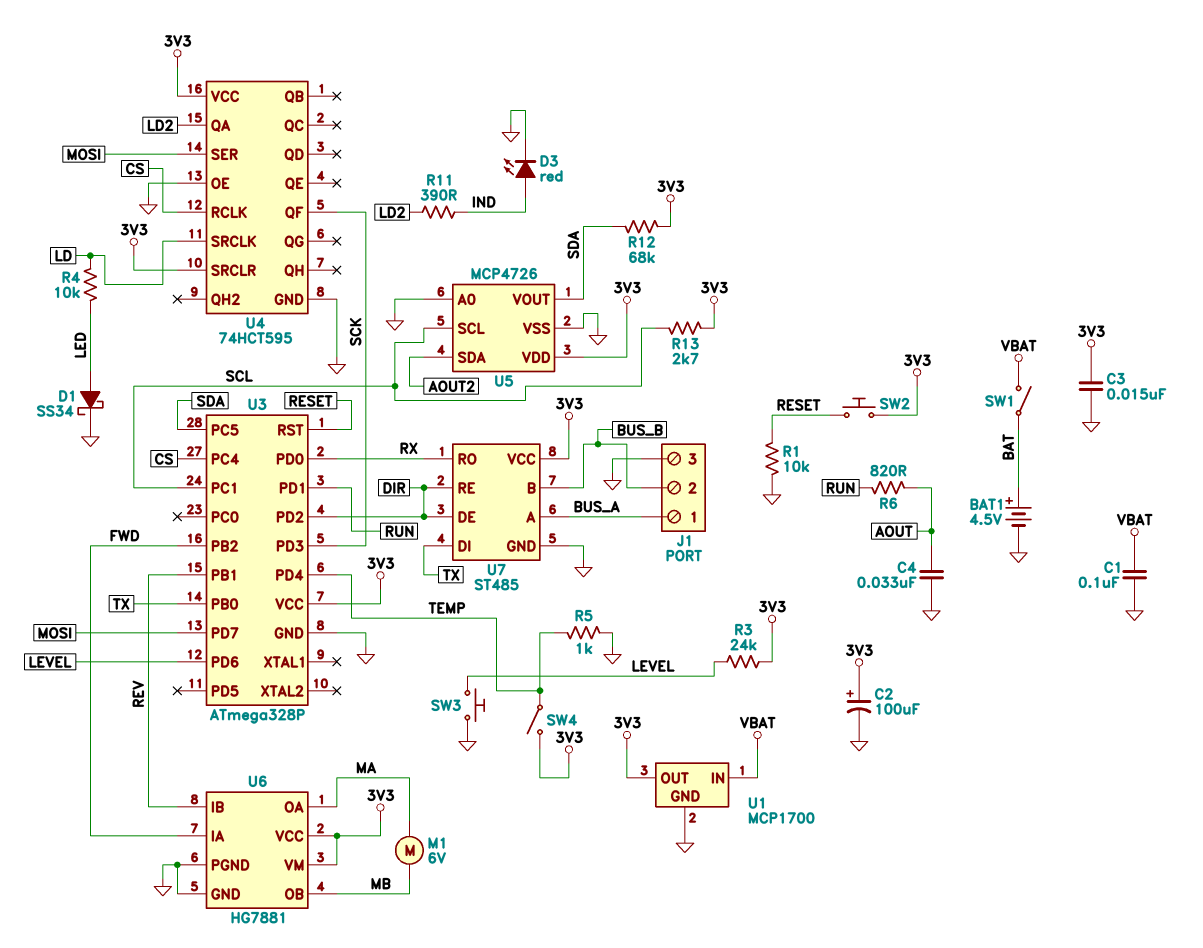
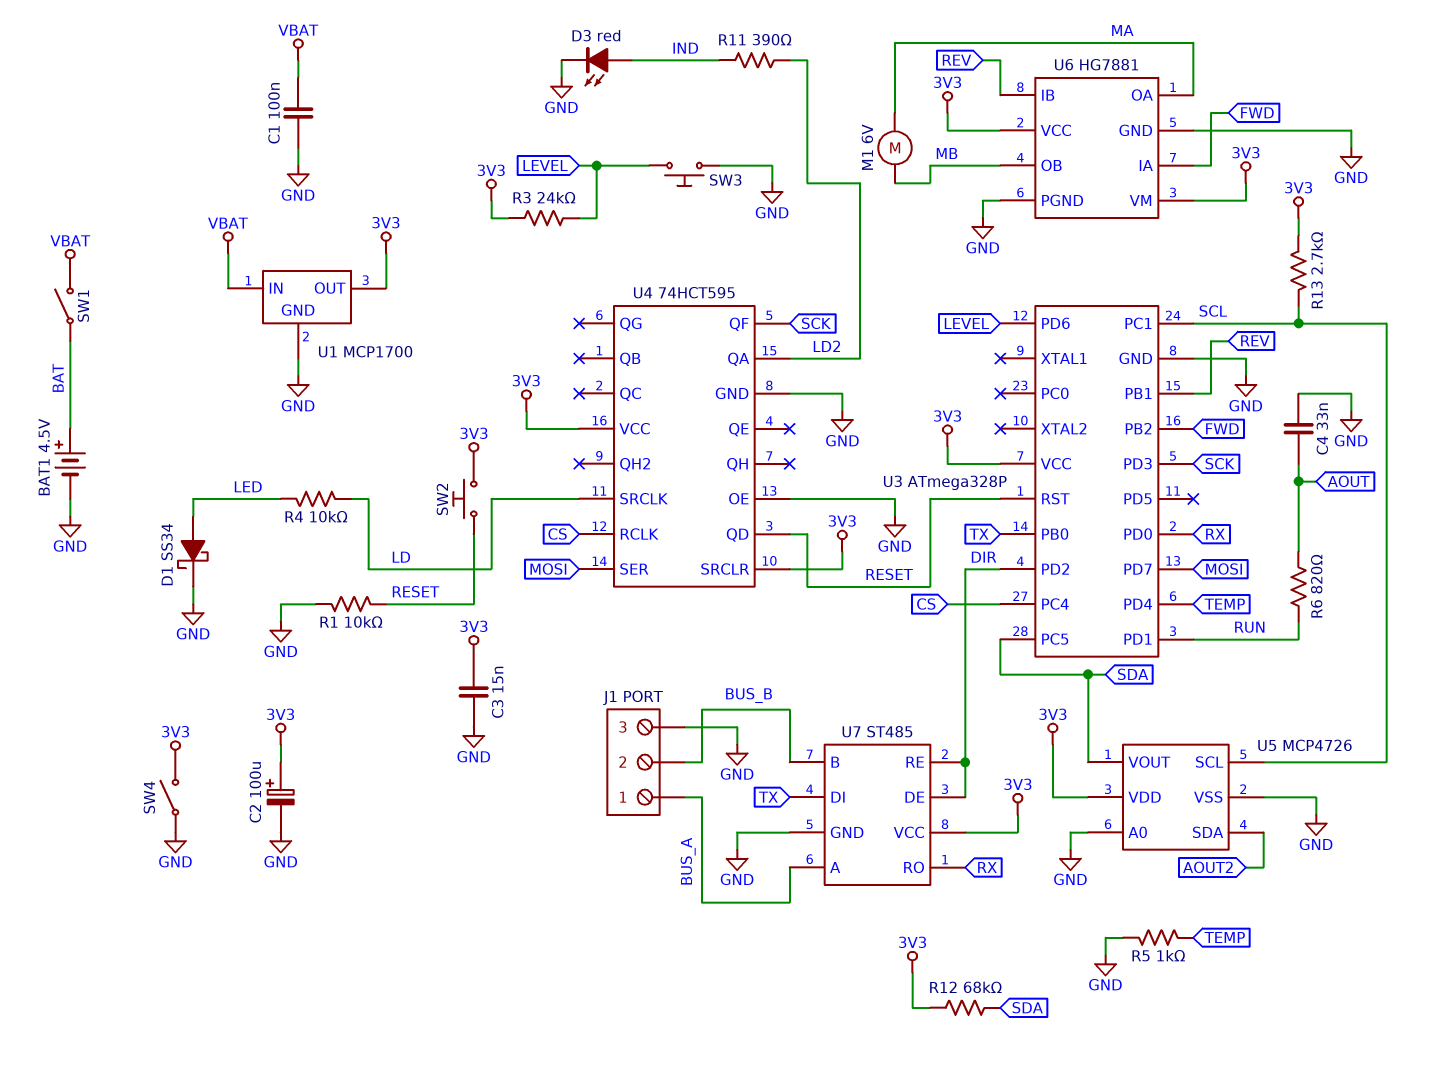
SW4: switch (3V3, TEMP) -> switch (3V3, GND)
U4 pin QD: none -> RESET

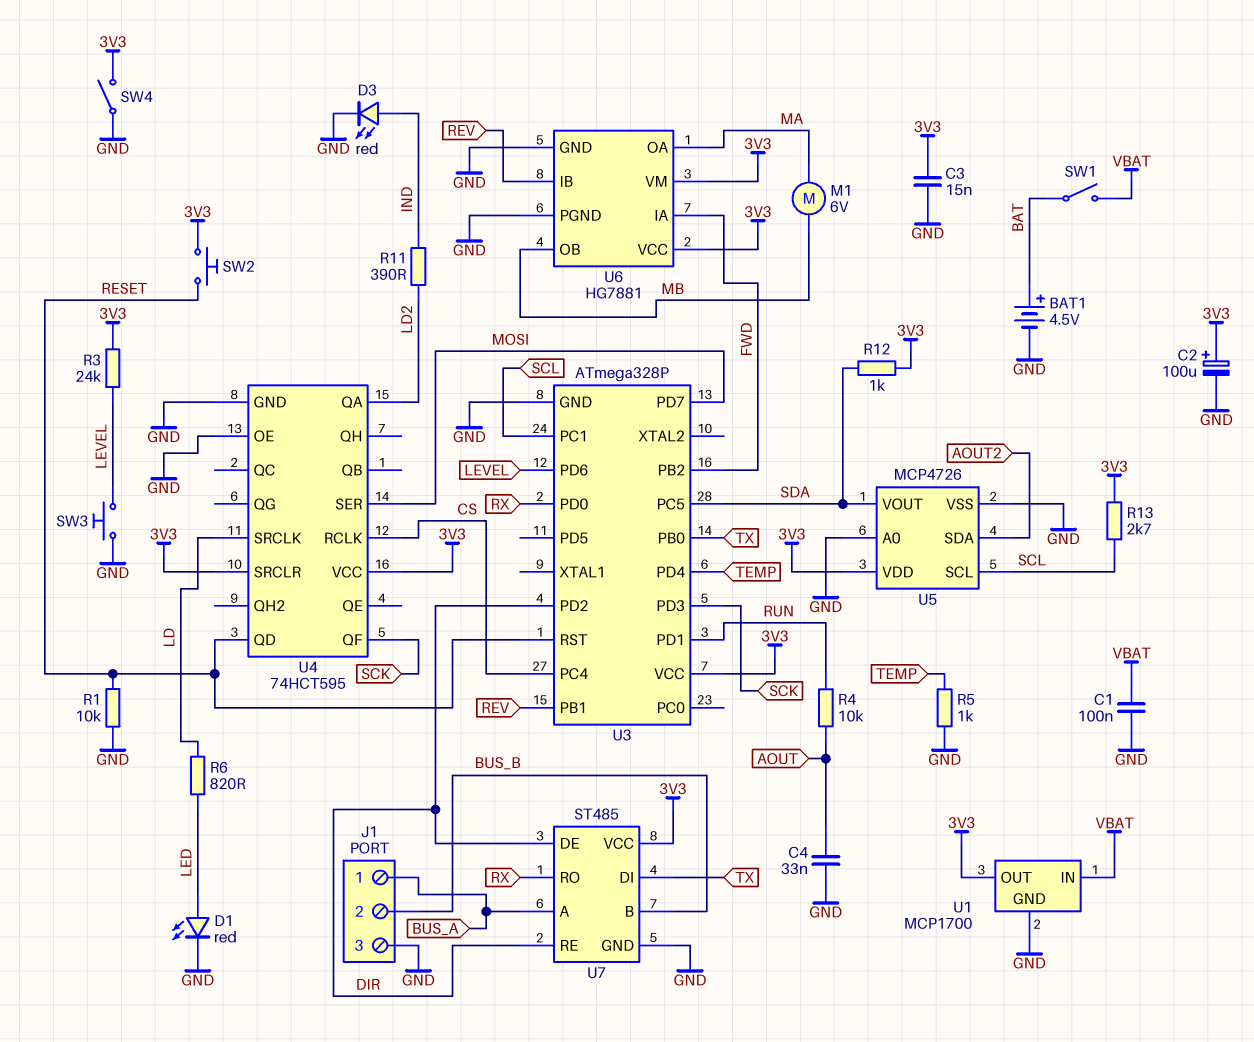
D1: schottky SS34 (A LED, K GND) -> LED red (A LED, K GND)
R4: 10k (LD, LED) -> 10k (AOUT, RUN)
R6: 820 (AOUT, RUN) -> 820 (LD, LED)
R12: 68k (3V3, SDA) -> 1k (3V3, SDA)

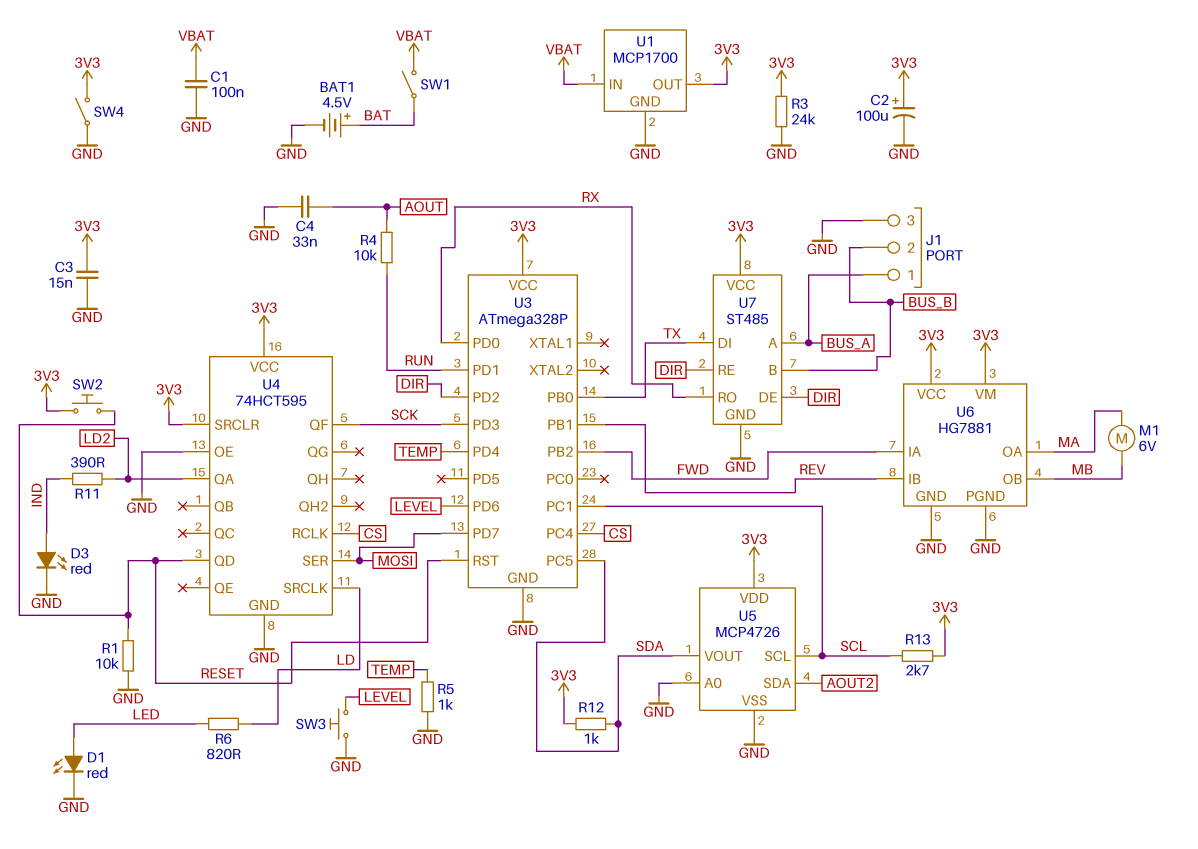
R3: 24k (3V3, LEVEL) -> 24k (3V3, GND)

